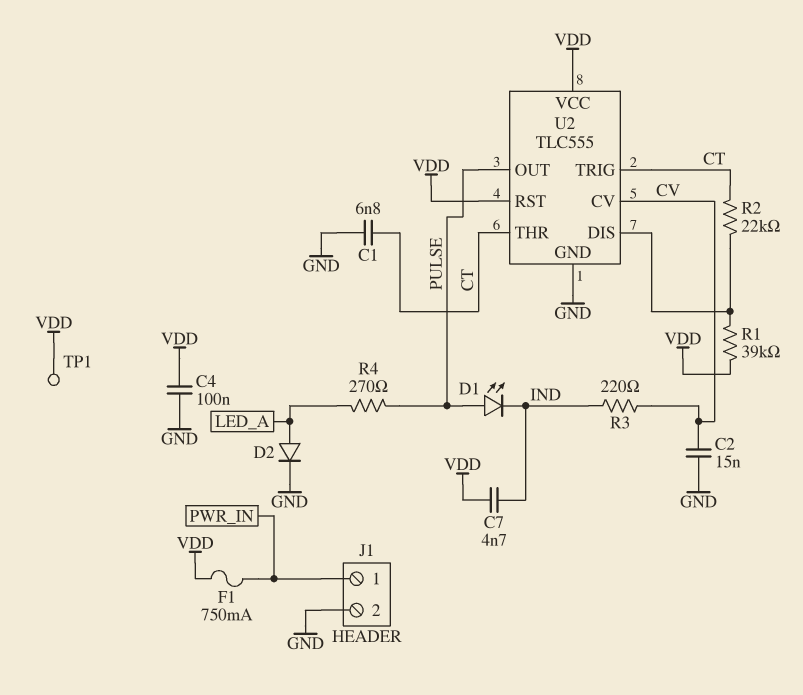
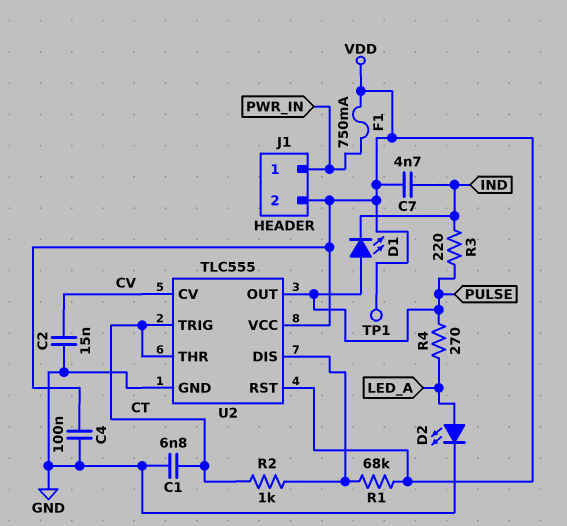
D2: diode (A LED_A, K GND) -> LED (A LED_A, K GND)
J1 pin 2: GND -> VDD
R1: 39k (U2/DIS, VDD) -> 68k (U2/DIS, VDD)
R2: 22k (CT, U2/DIS) -> 1k (CT, U2/DIS)
R3: 220 (CV, IND) -> 220 (IND, PULSE)

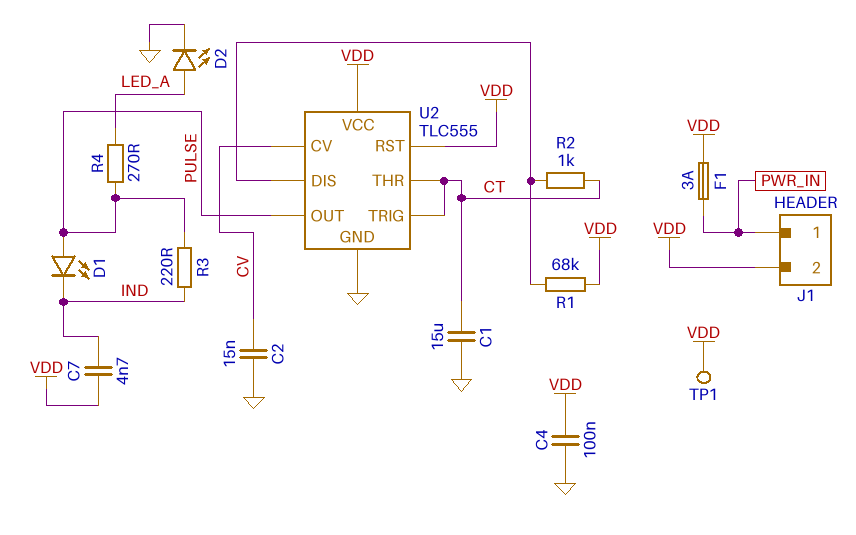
C1: 6.8nF (CT, GND) -> 15uF (CT, GND)
F1: 750mA (PWR_IN, VDD) -> 3A (PWR_IN, VDD)

